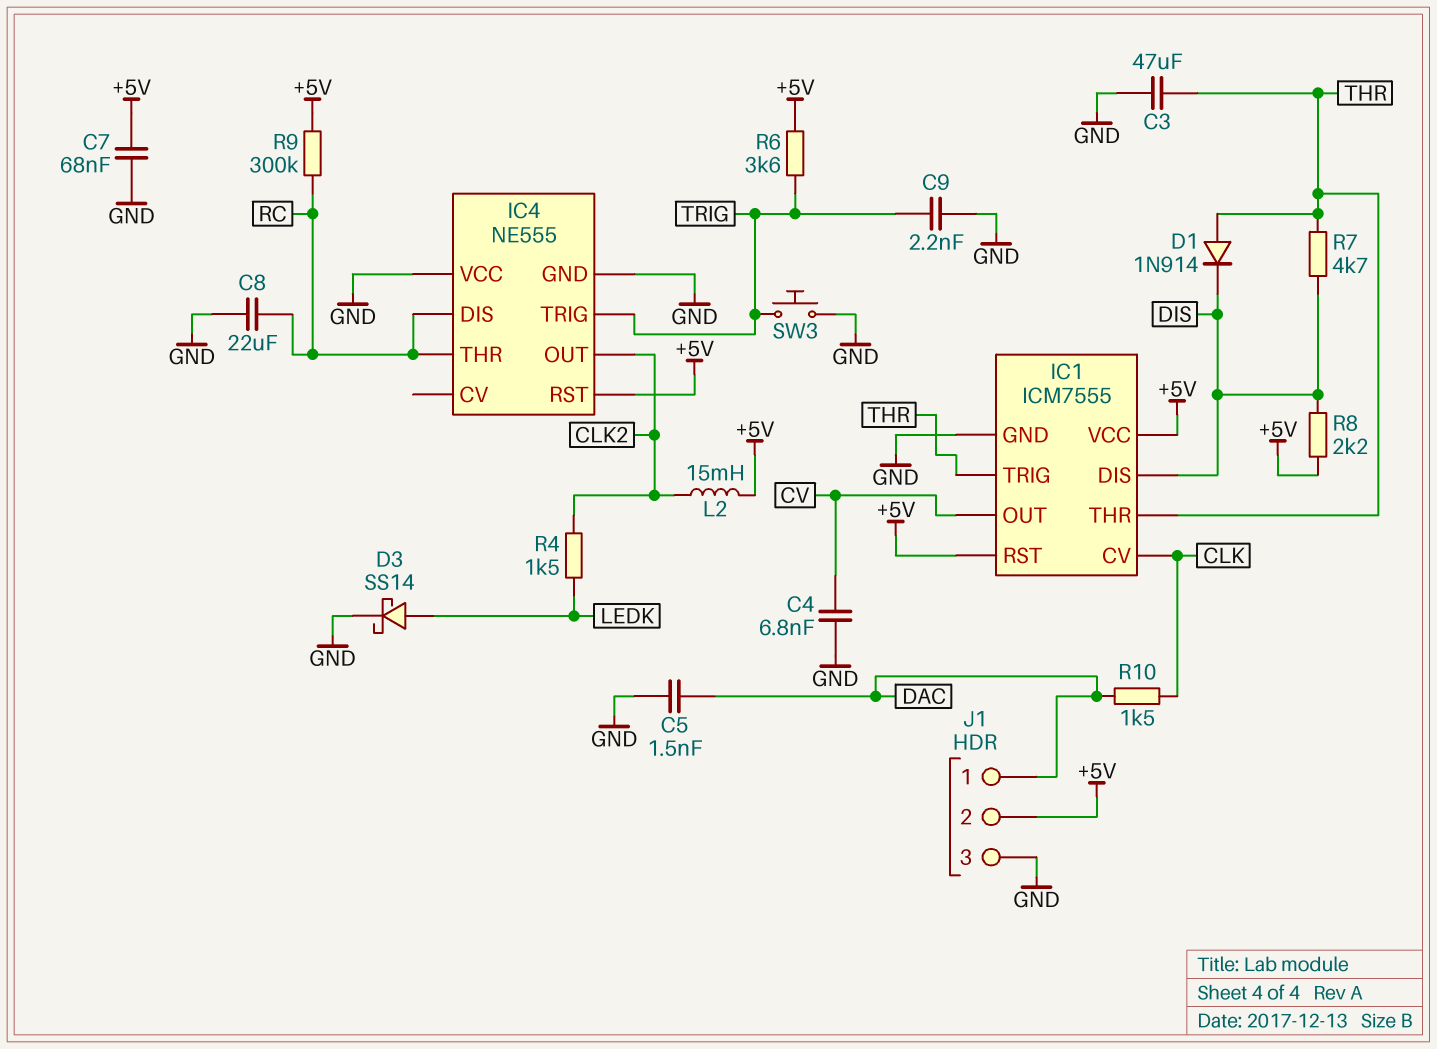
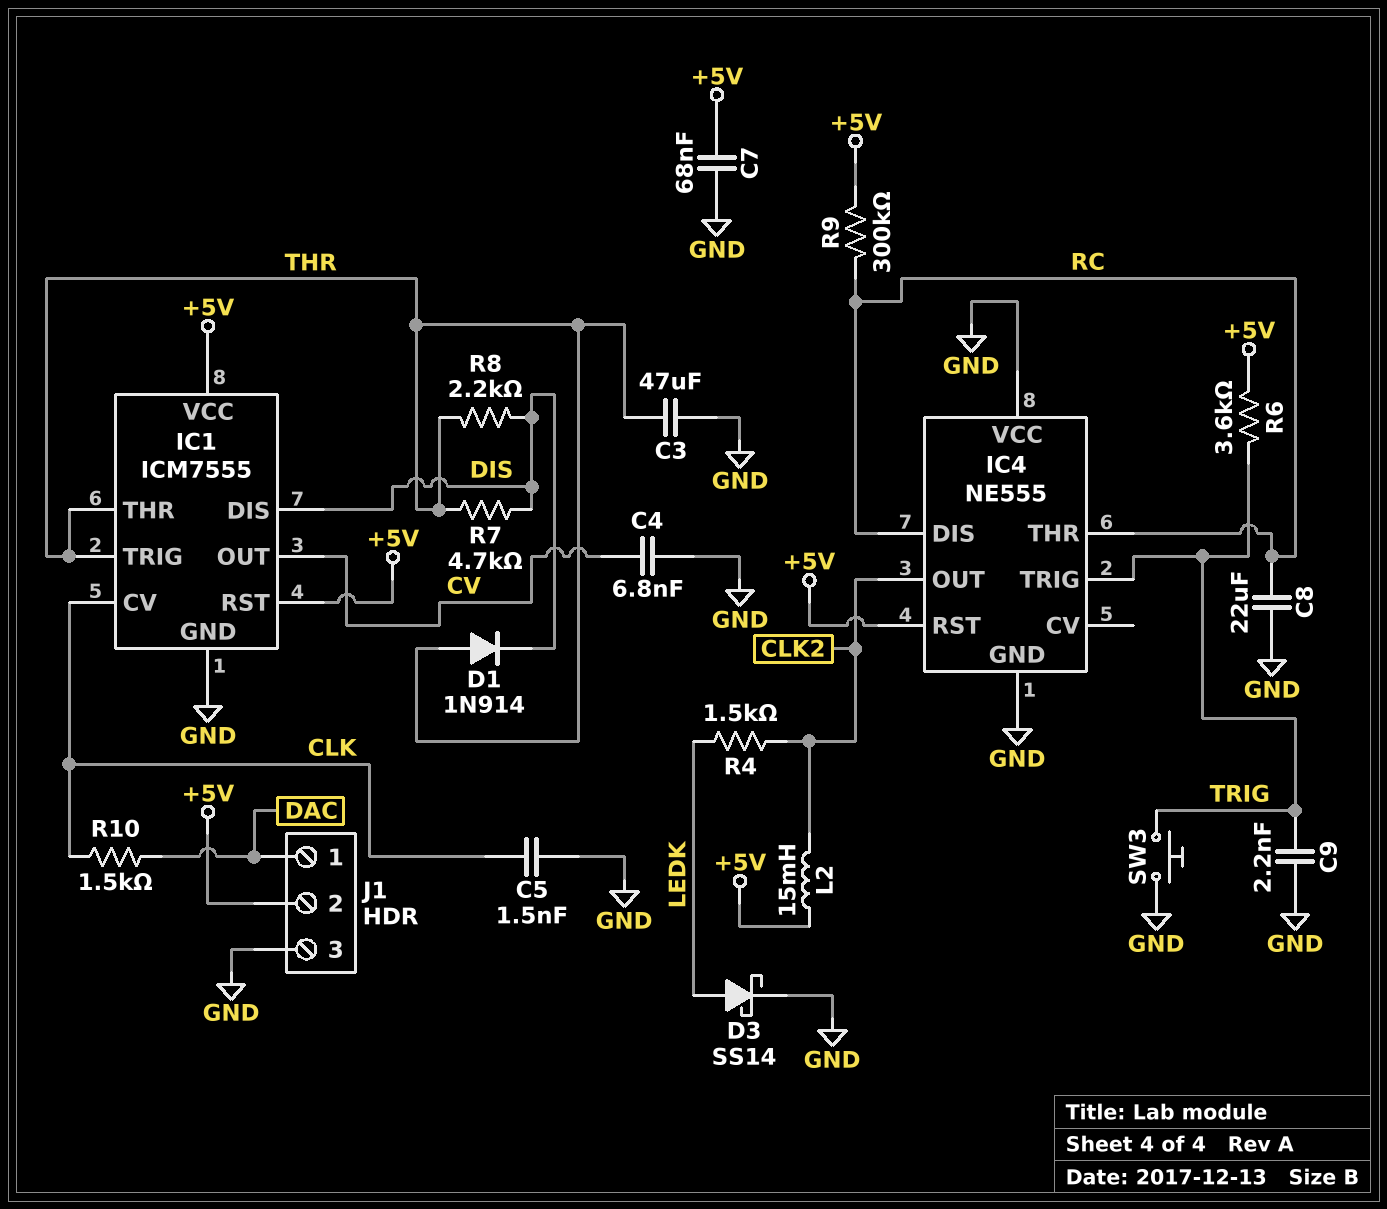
C5: 1.5nF (DAC, GND) -> 1.5nF (CLK, GND)
R8: 2.2k (+5V, DIS) -> 2.2k (DIS, THR)

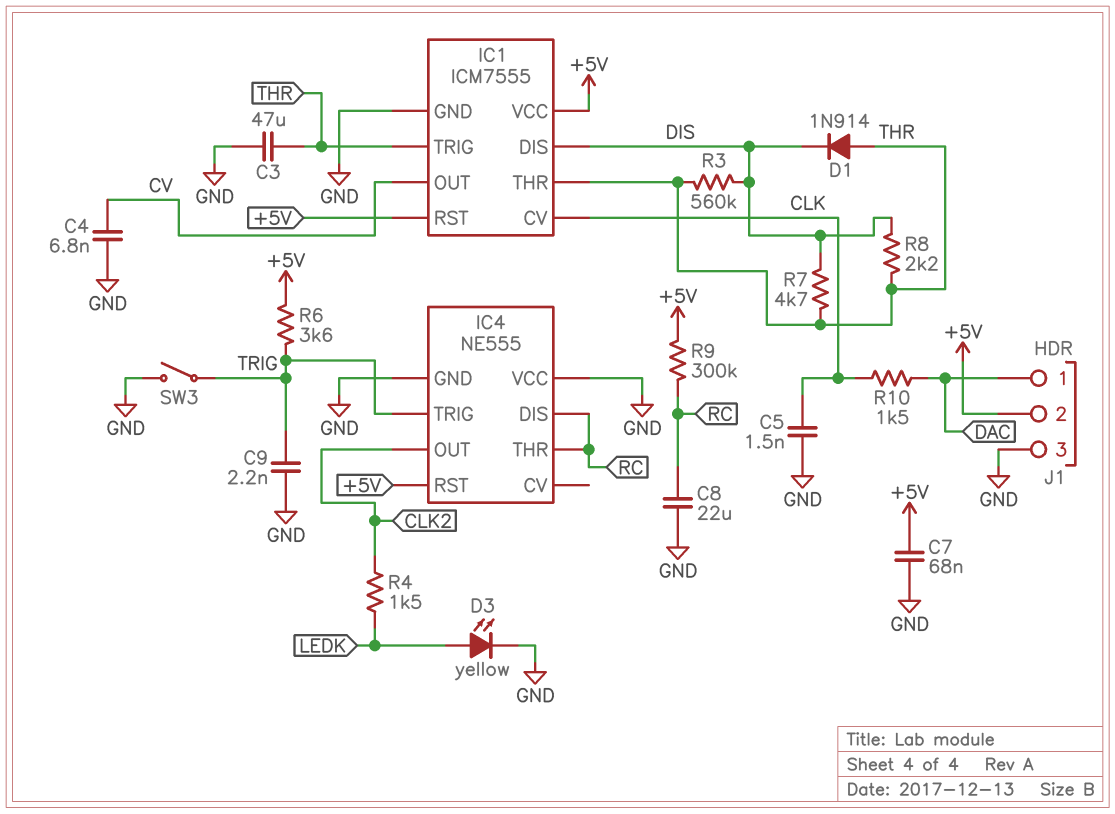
D3: schottky SS14 (A LEDK, K GND) -> LED yellow (A LEDK, K GND)
L2: 15mH (+5V, CLK2) -> none
R3: none -> 560k (DIS, THR)
SW3: button (GND, TRIG) -> switch (GND, TRIG)

